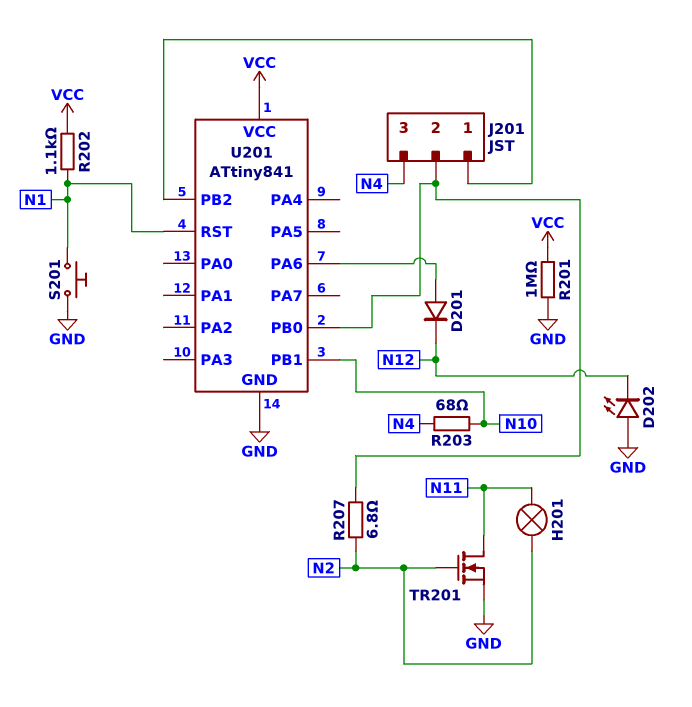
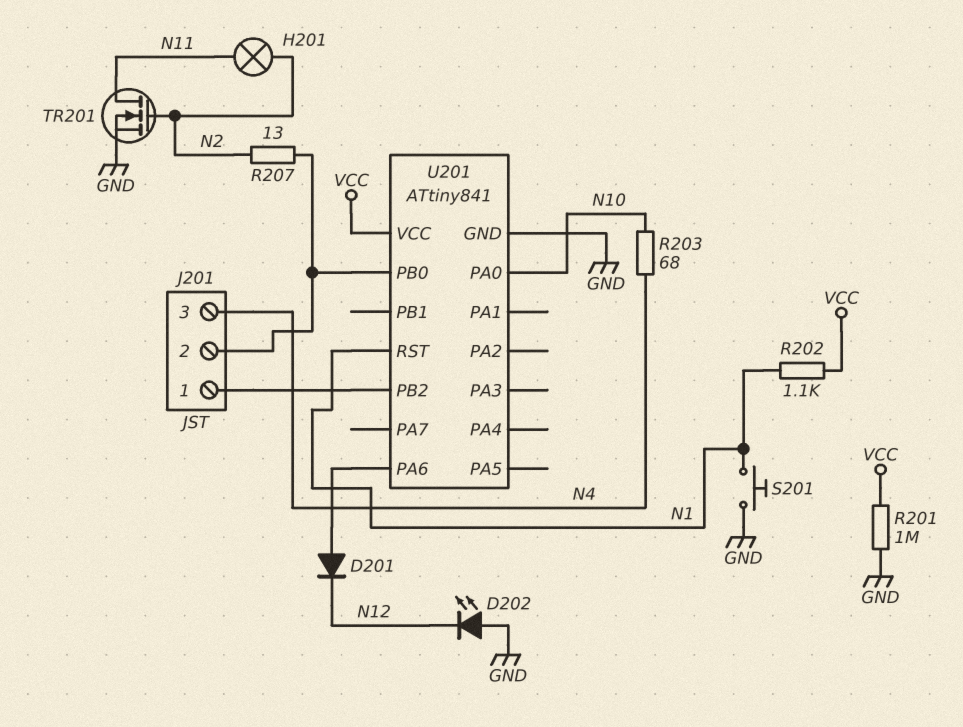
R207: 6.8 (J201/2, N2) -> 13 (J201/2, N2)
U201 pin PA0: none -> N10
U201 pin PB1: N10 -> none

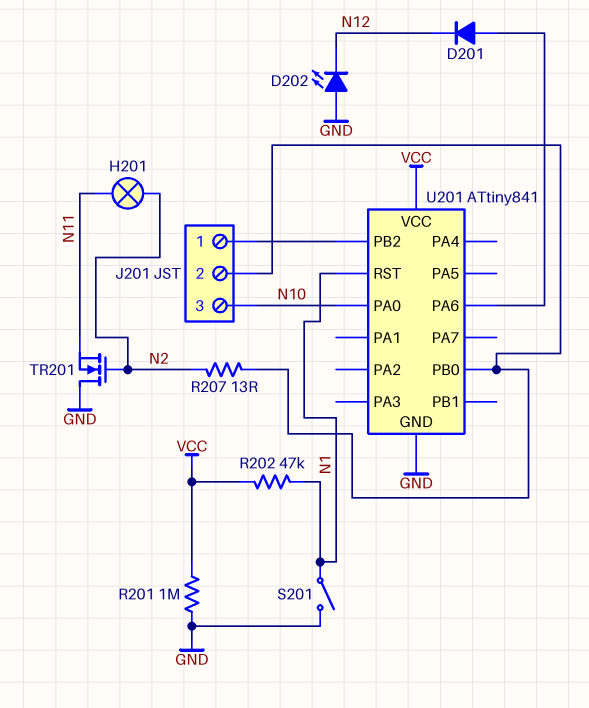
J201 pin 3: N4 -> N10
R202: 1.1k (N1, VCC) -> 47k (N1, VCC)
R203: 68 (N4, N10) -> none
S201: button (GND, N1) -> switch (GND, N1)
TR201: NMOS (G N2, D N11, S GND) -> NMOS (G N2, D GND, S N11)

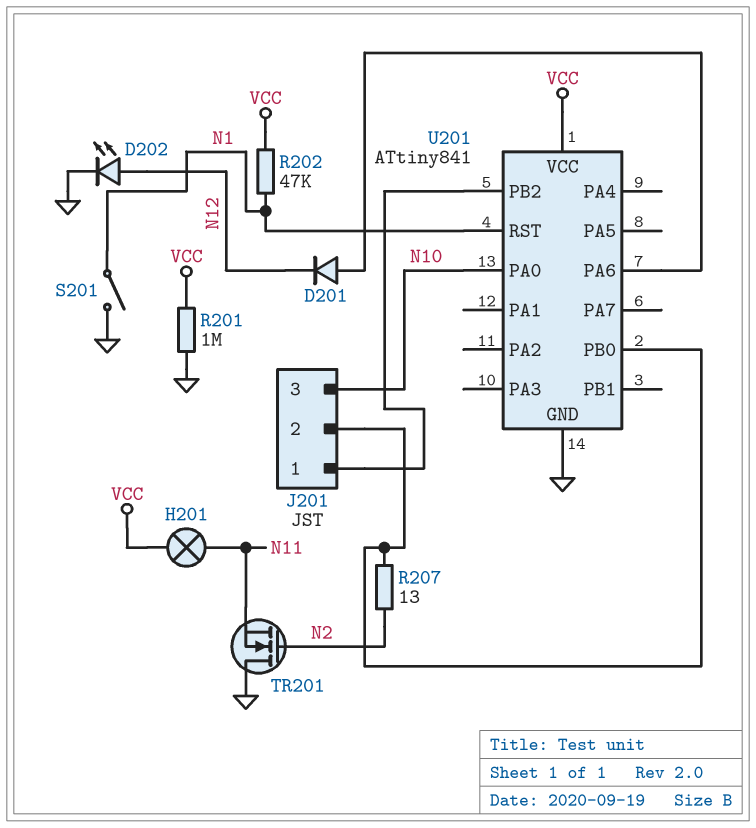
D202: LED (A GND, K N12) -> LED (A N12, K GND)
H201: lamp (N2, N11) -> lamp (N11, VCC)

